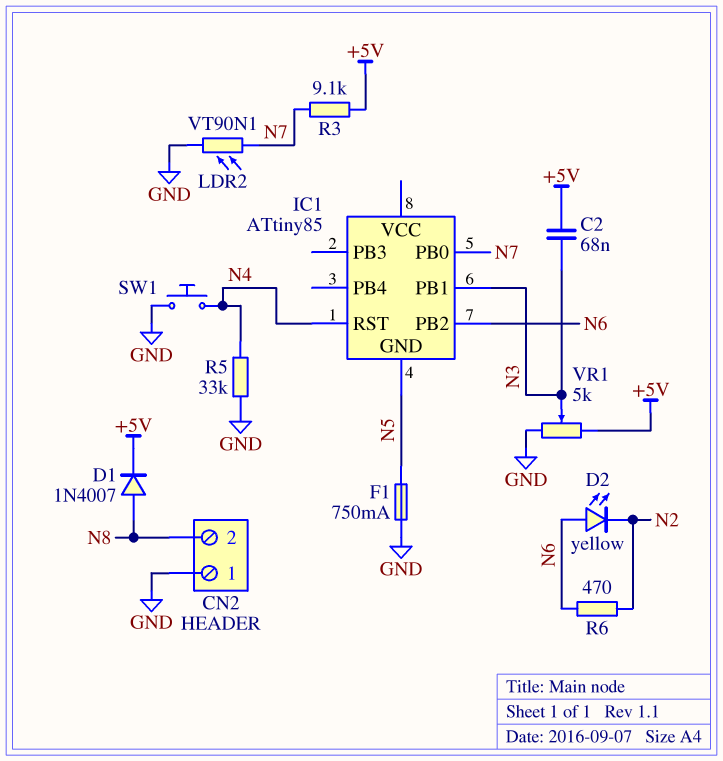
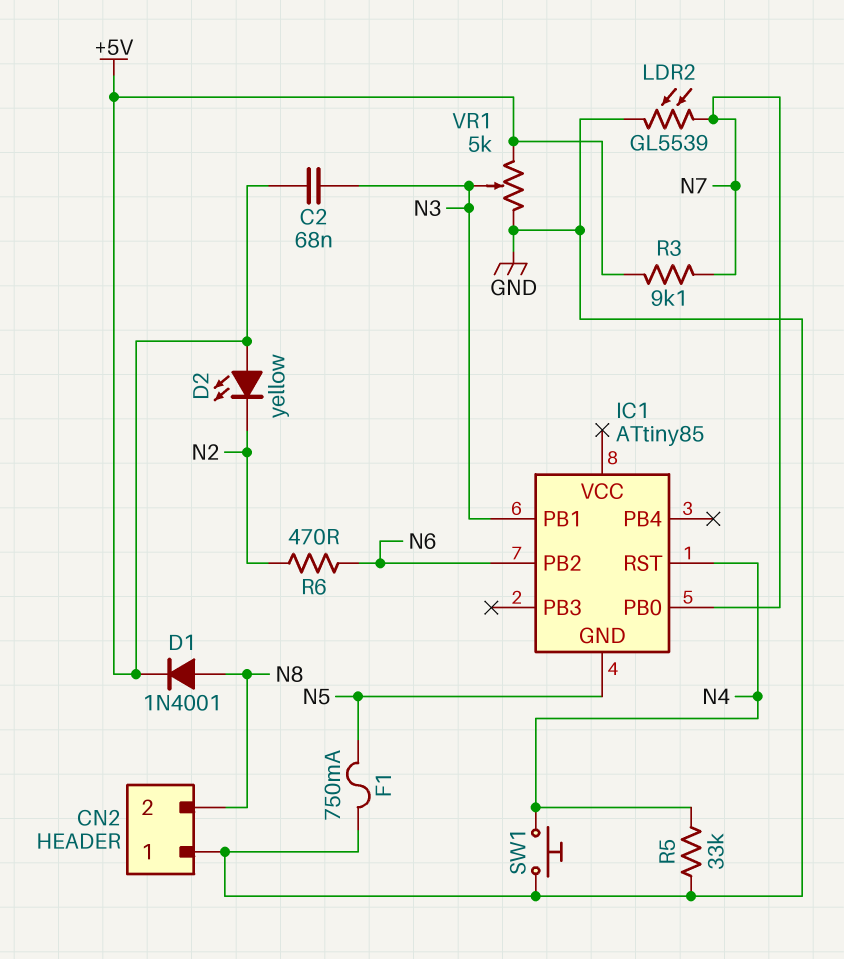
D1: diode 1N4007 (A N8, K +5V) -> diode 1N4001 (A N8, K +5V)
D2: LED yellow (A N6, K N2) -> LED yellow (A +5V, K N2)
LDR2: VT90N1 (GND, N7) -> GL5539 (GND, N7)

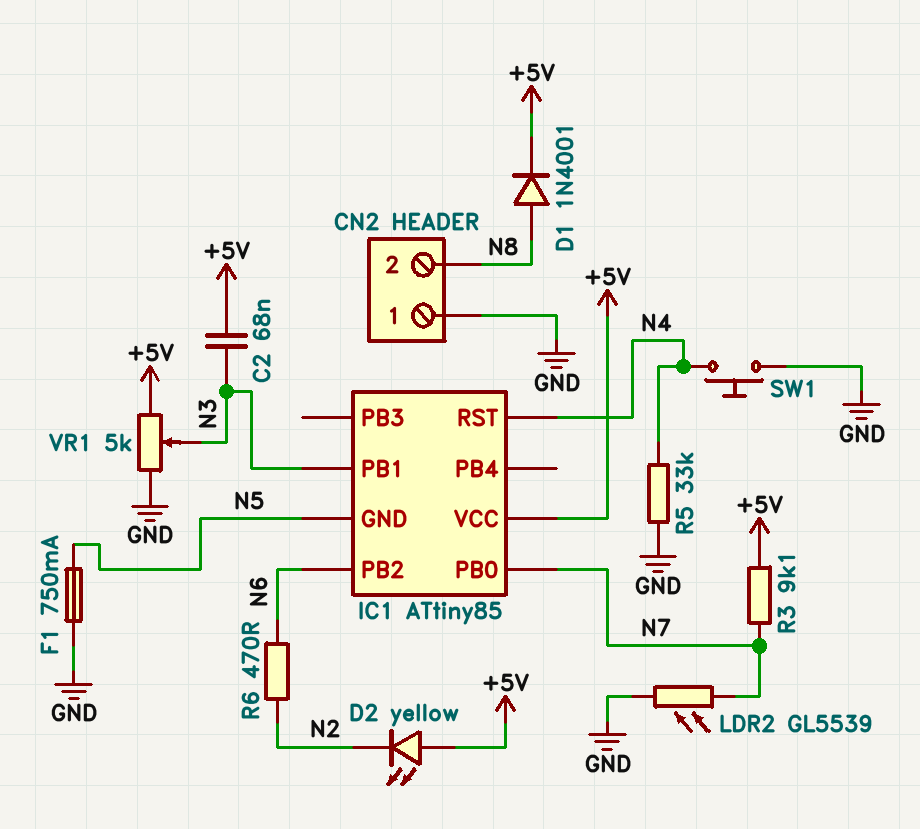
IC1 pin VCC: none -> +5V

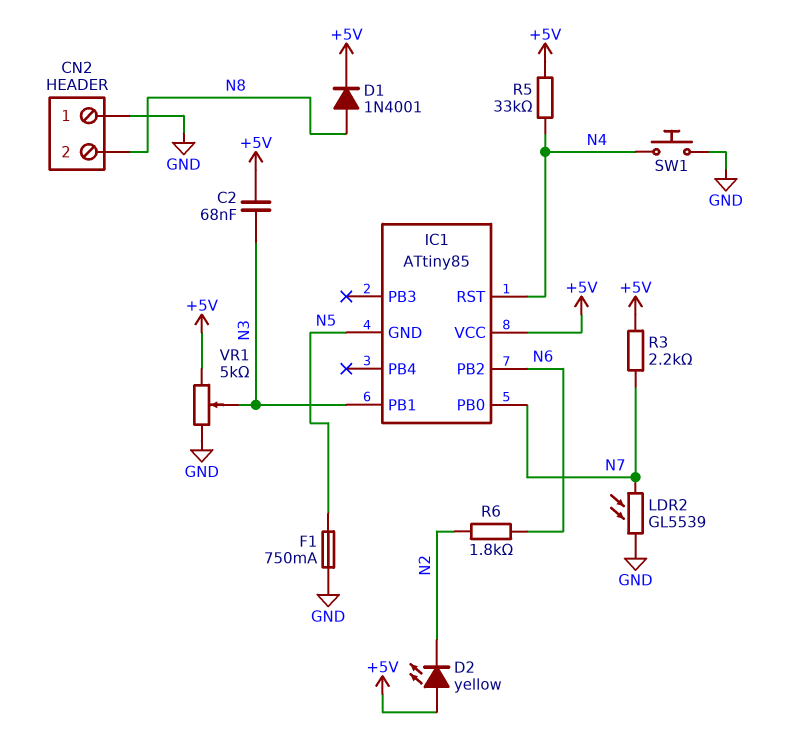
R3: 9.1k (+5V, N7) -> 2.2k (+5V, N7)
R5: 33k (GND, N4) -> 33k (+5V, N4)
R6: 470 (N2, N6) -> 1.8k (N2, N6)

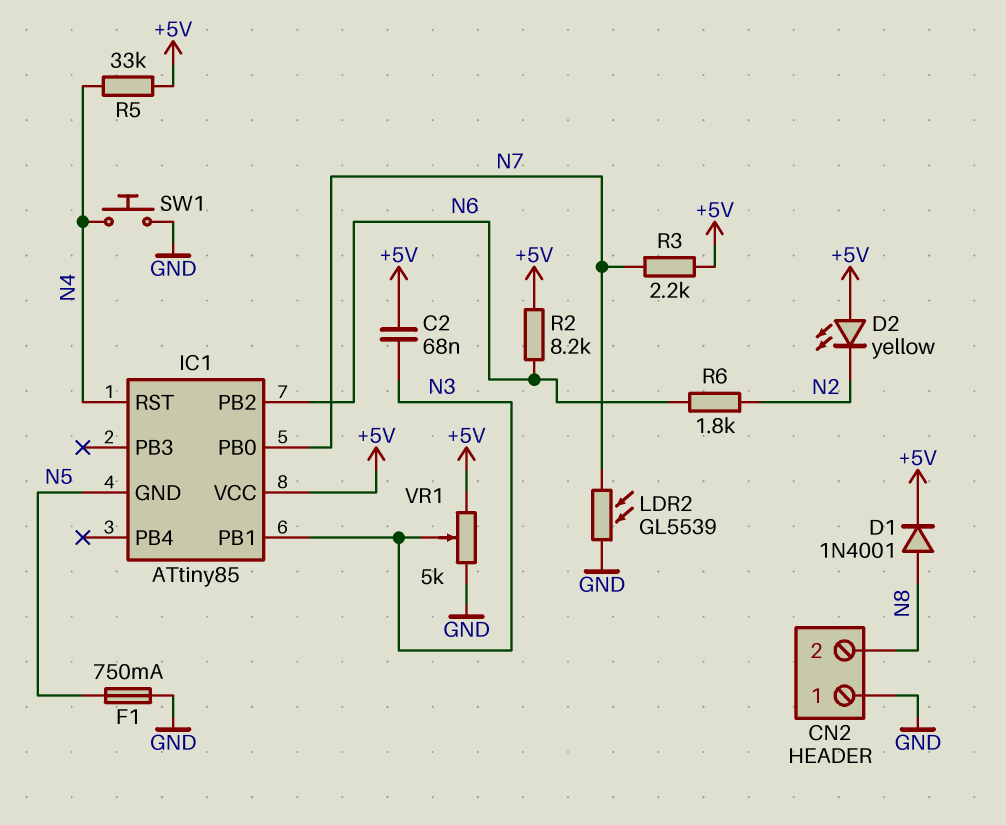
R2: none -> 8.2k (+5V, N6)

